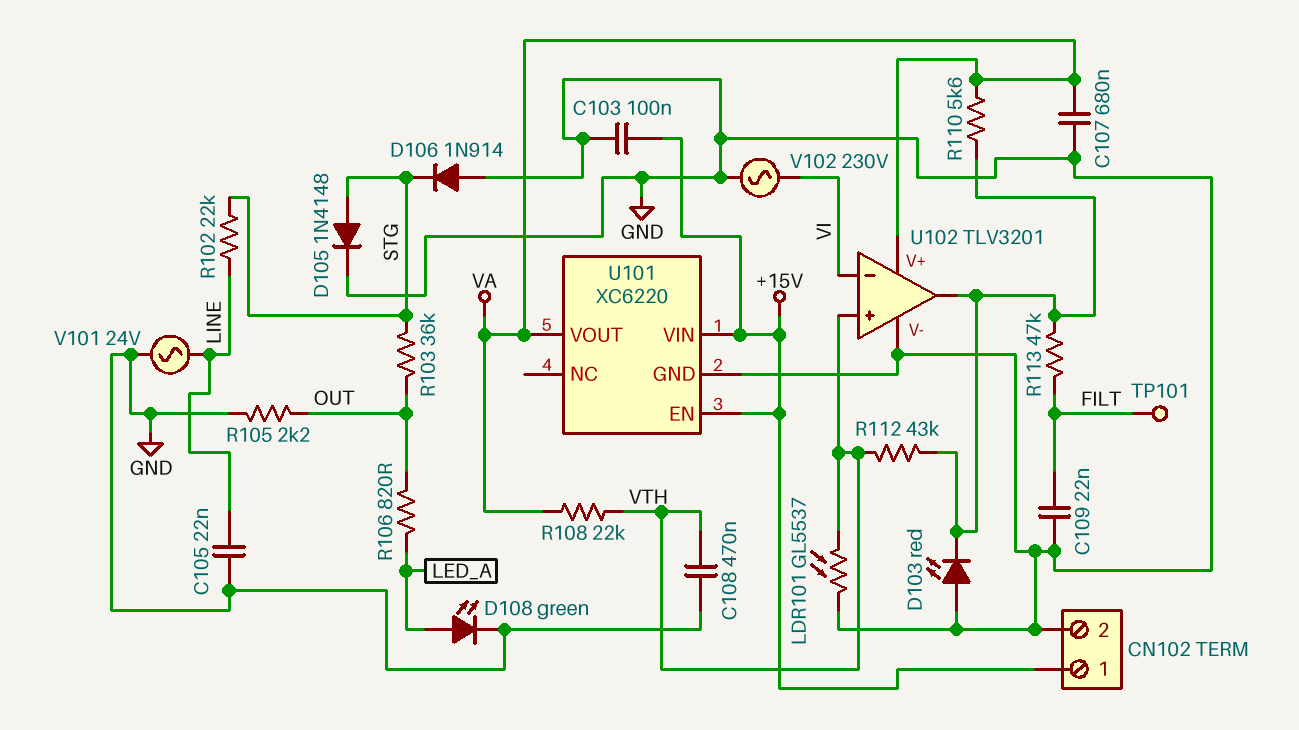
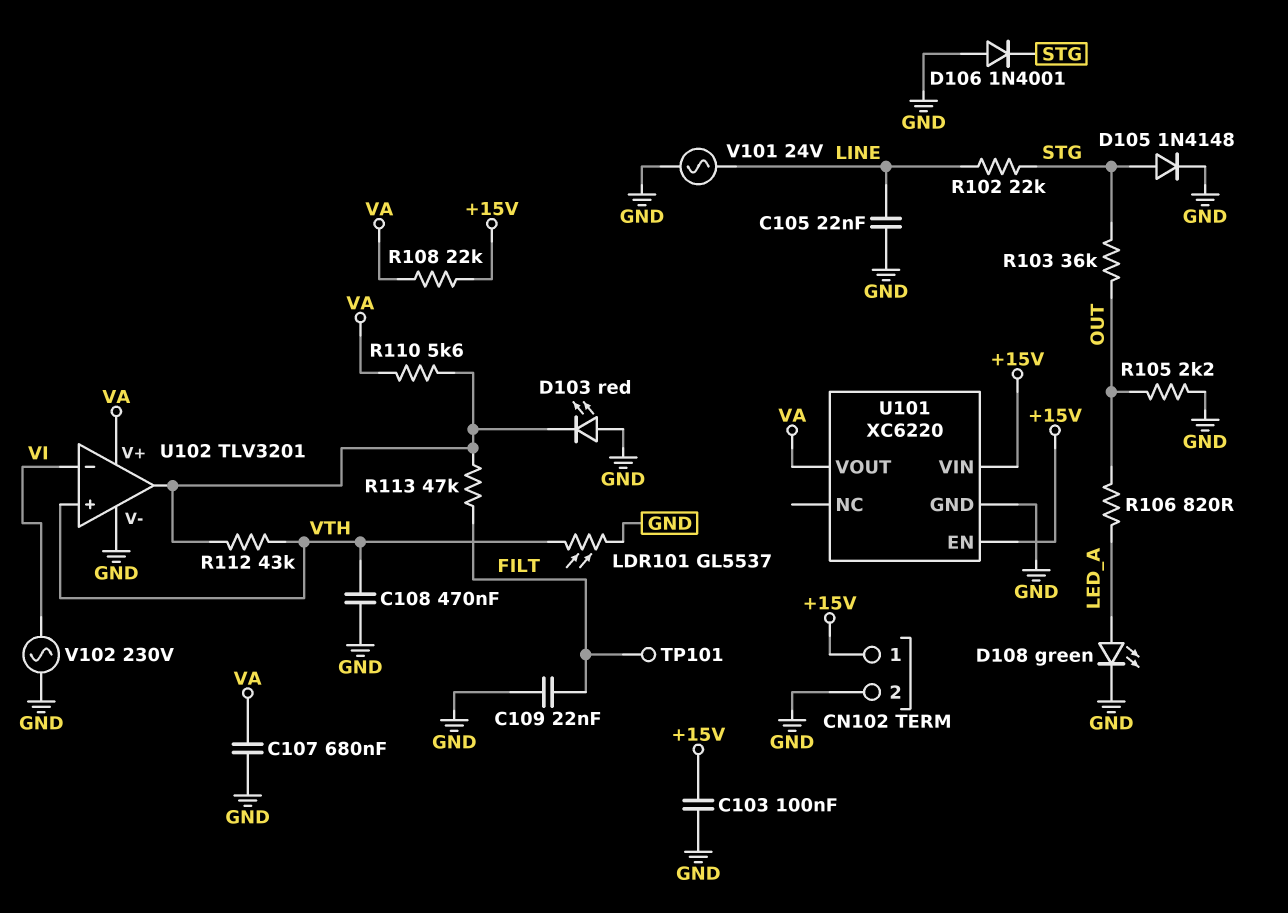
D106: diode 1N914 (A GND, K STG) -> diode 1N4001 (A GND, K STG)
R108: 22k (VA, VTH) -> 22k (+15V, VA)

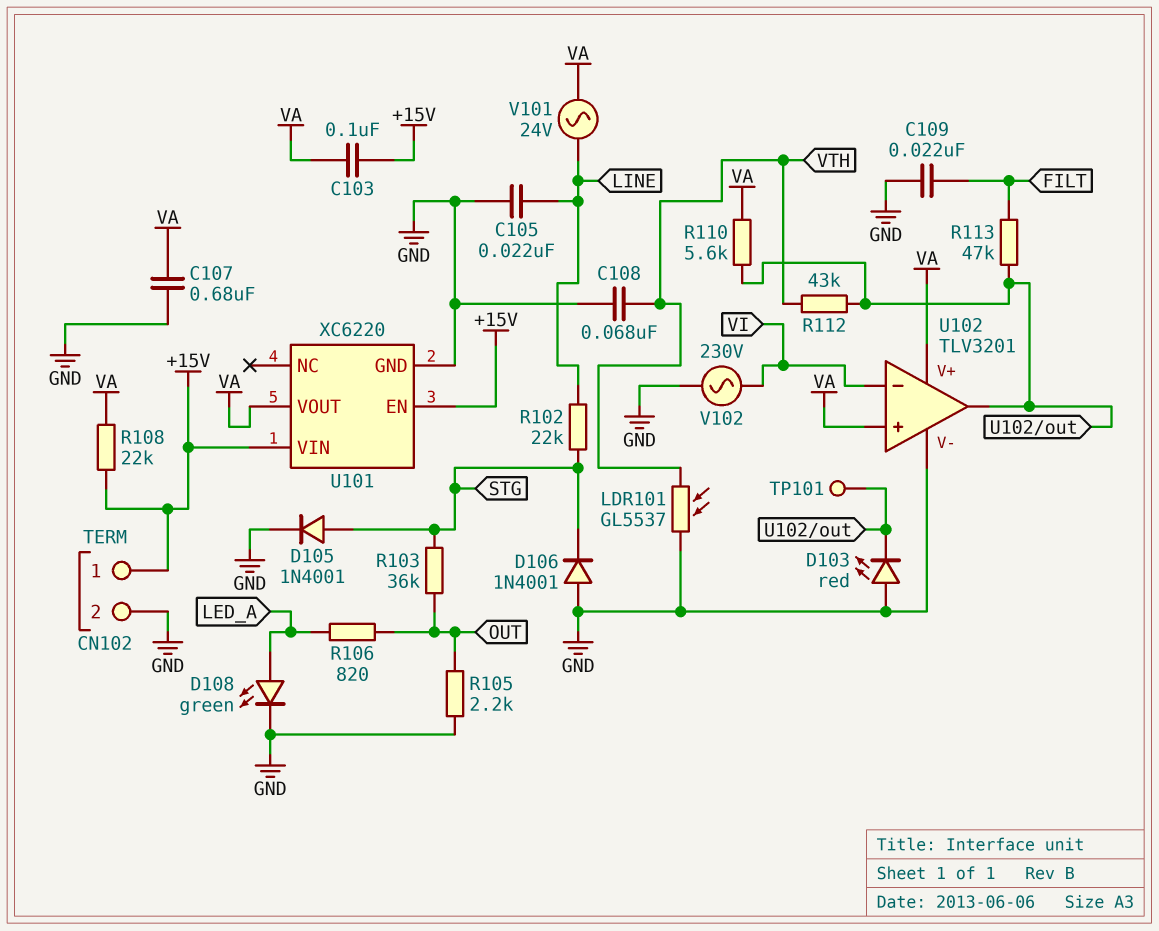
C103: 100nF (+15V, GND) -> 100nF (+15V, VA)
C108: 470nF (GND, VTH) -> 68nF (GND, VTH)
D105: diode 1N4148 (A STG, K GND) -> diode 1N4001 (A STG, K GND)
TP101: test point (FILT) -> test point (U102/out)
U102 pin in+: VTH -> VA
V101: AC 24V (GND, LINE) -> AC 24V (LINE, VA)

